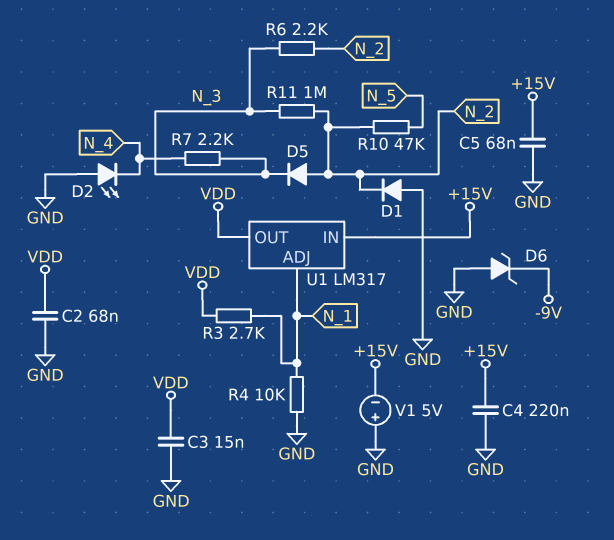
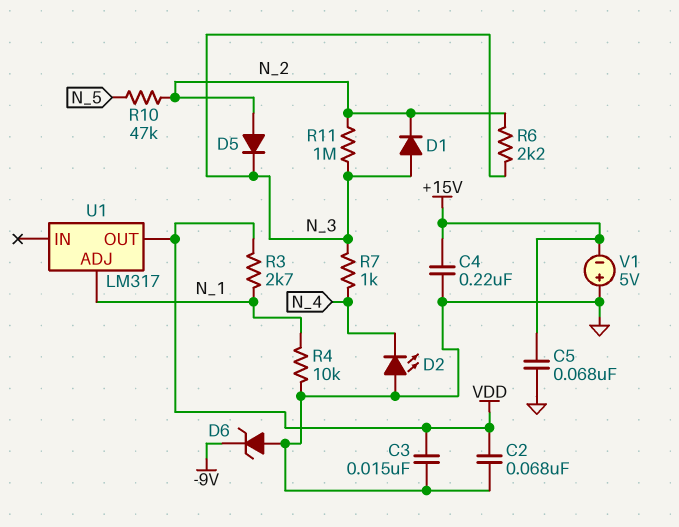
D1: diode (A GND, K N_2) -> diode (A N_3, K N_2)
R7: 2.2k (N_3, N_4) -> 1k (N_3, N_4)
U1 pin IN: +15V -> none

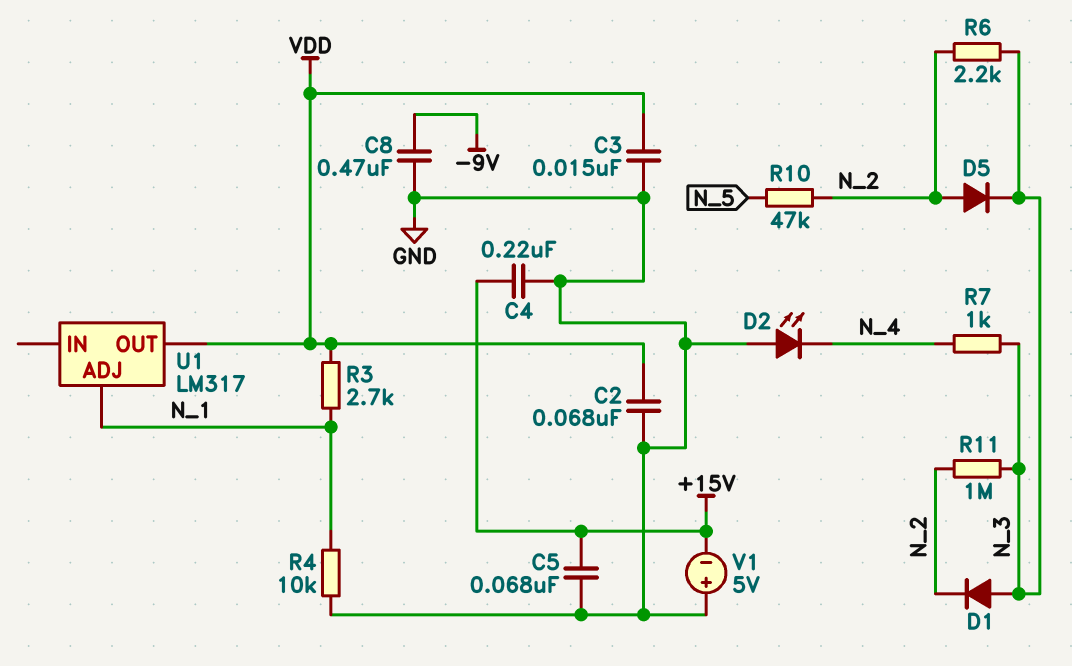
C8: none -> 470nF (-9V, GND)
D6: zener (A GND, K -9V) -> none

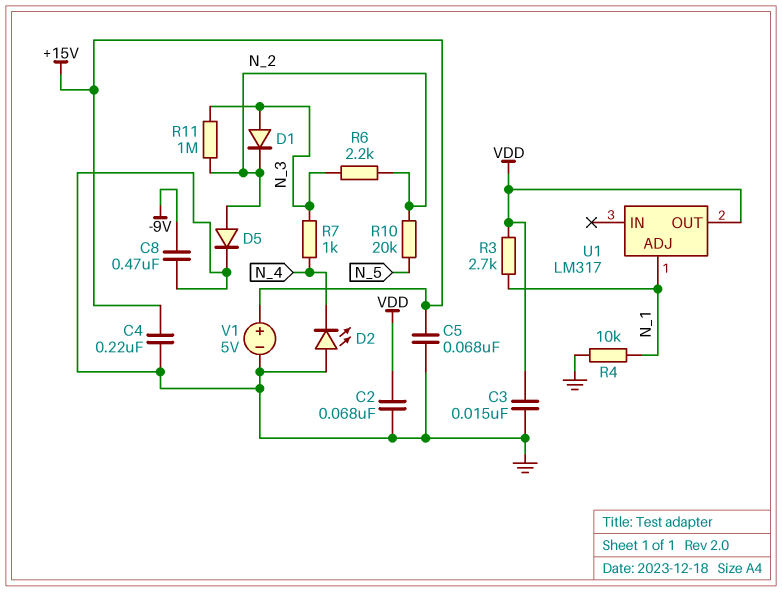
D5: diode (A N_2, K N_3) -> diode (A N_2, K GND)
R10: 47k (N_2, N_5) -> 20k (N_2, N_5)
V1: 5V (plus GND, minus +15V) -> 5V (plus +15V, minus GND)

